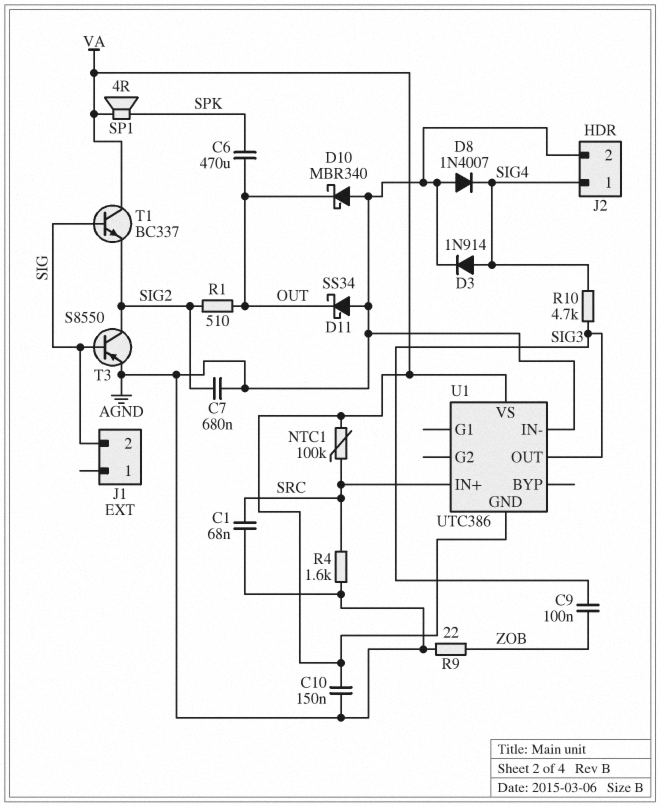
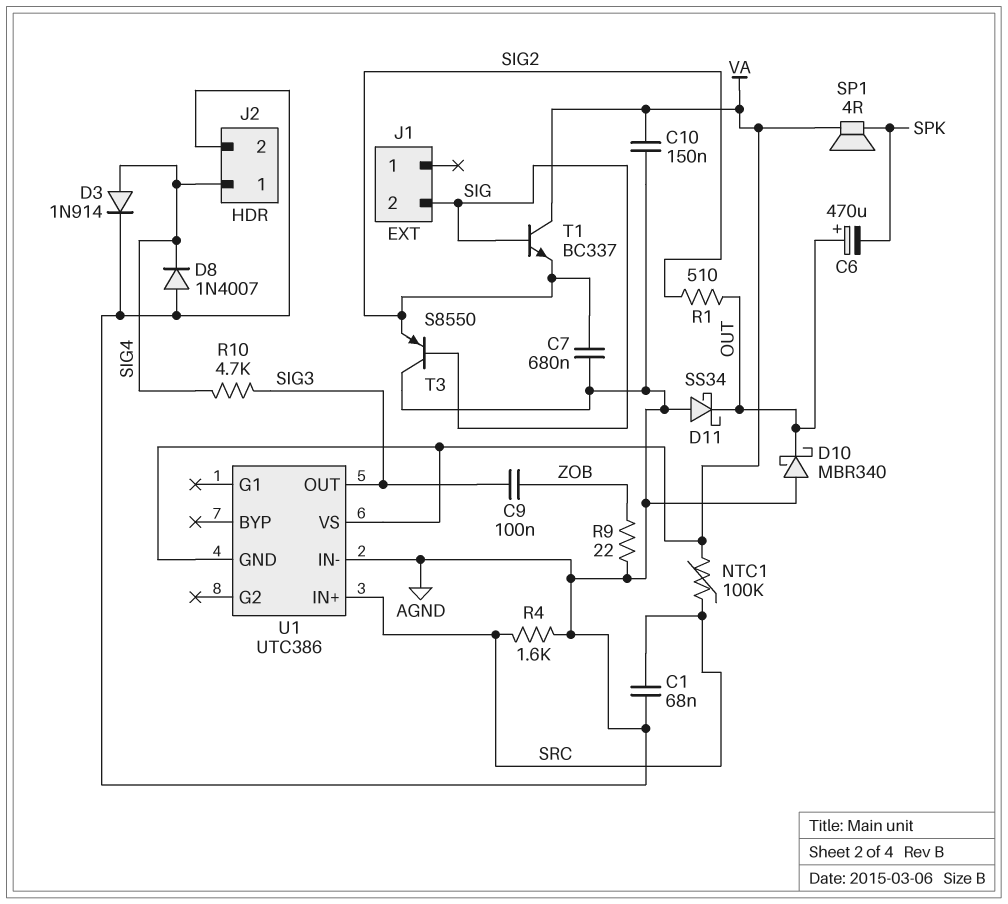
C6: 470uF (OUT, SPK) -> 470uF (plus OUT, minus SPK)
T3: PNP S8550 (B SIG, C SIG2, E AGND) -> PNP S8550 (B SIG, C AGND, E SIG2)

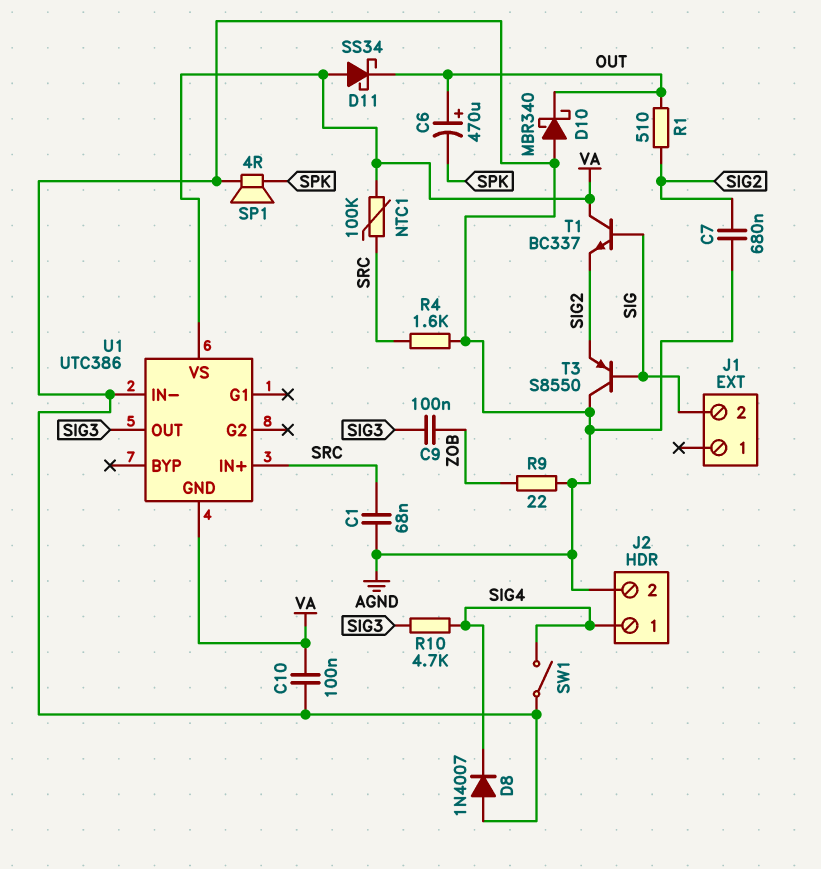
C10: 150nF (AGND, VA) -> 100nF (AGND, VA)
D3: diode 1N914 (A SIG4, K AGND) -> none
D11: schottky SS34 (A AGND, K OUT) -> schottky SS34 (A VA, K OUT)
SP1: speaker 4R (SPK, VA) -> speaker 4R (AGND, SPK)
SW1: none -> switch (AGND, SIG4)

